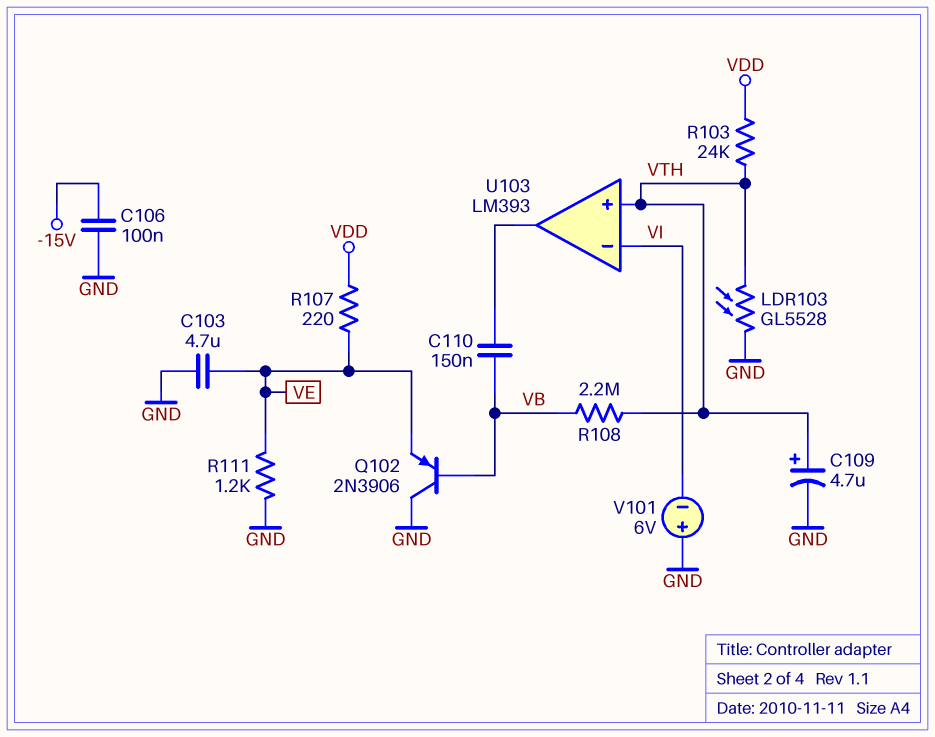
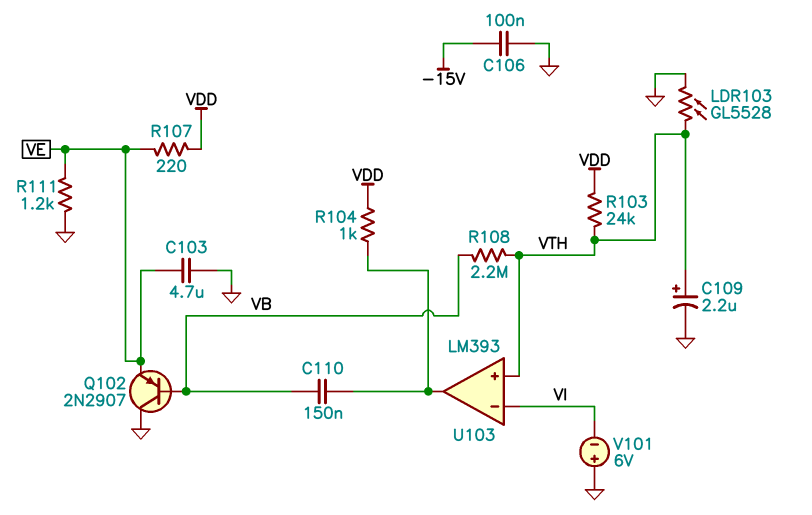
C109: 4.7uF (plus VTH, minus GND) -> 2.2uF (plus VTH, minus GND)
Q102: PNP 2N3906 (B VB, C GND, E VE) -> PNP 2N2907 (B VB, C GND, E VE)
R104: none -> 1k (U103/out, VDD)

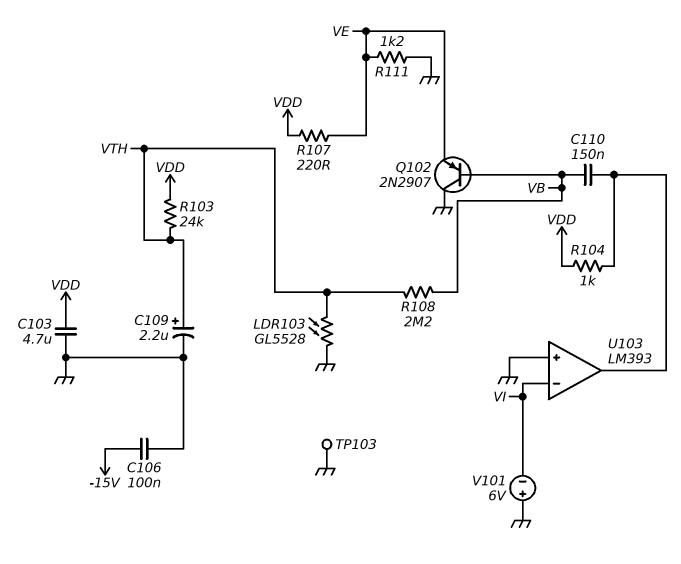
C103: 4.7uF (GND, VE) -> 4.7uF (GND, VDD)
TP103: none -> test point (GND)
U103 pin in+: VTH -> GND

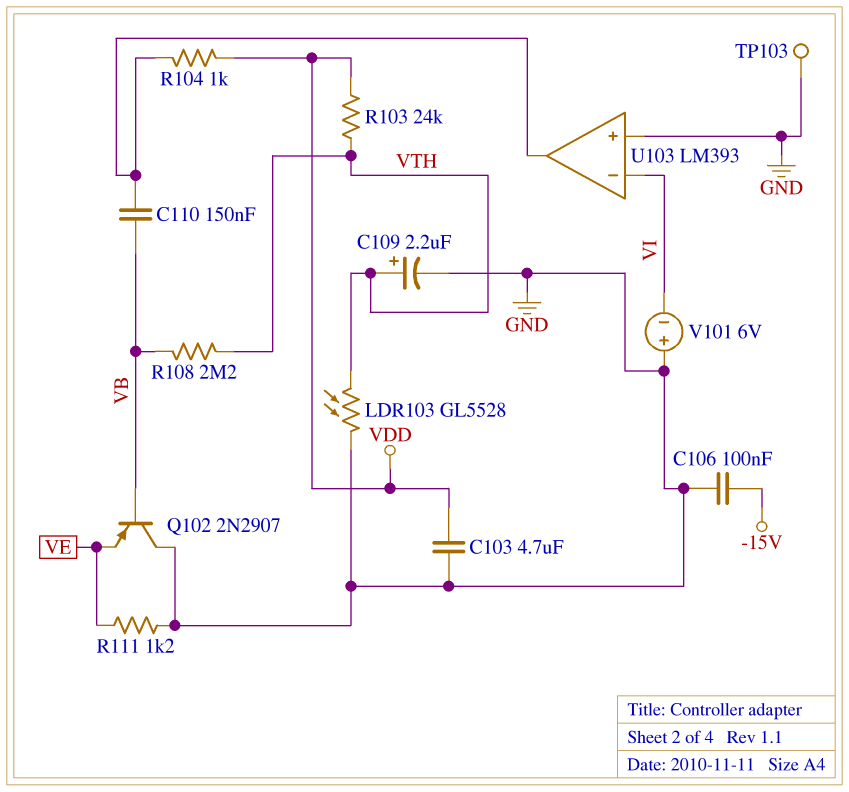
R107: 220 (VDD, VE) -> none

